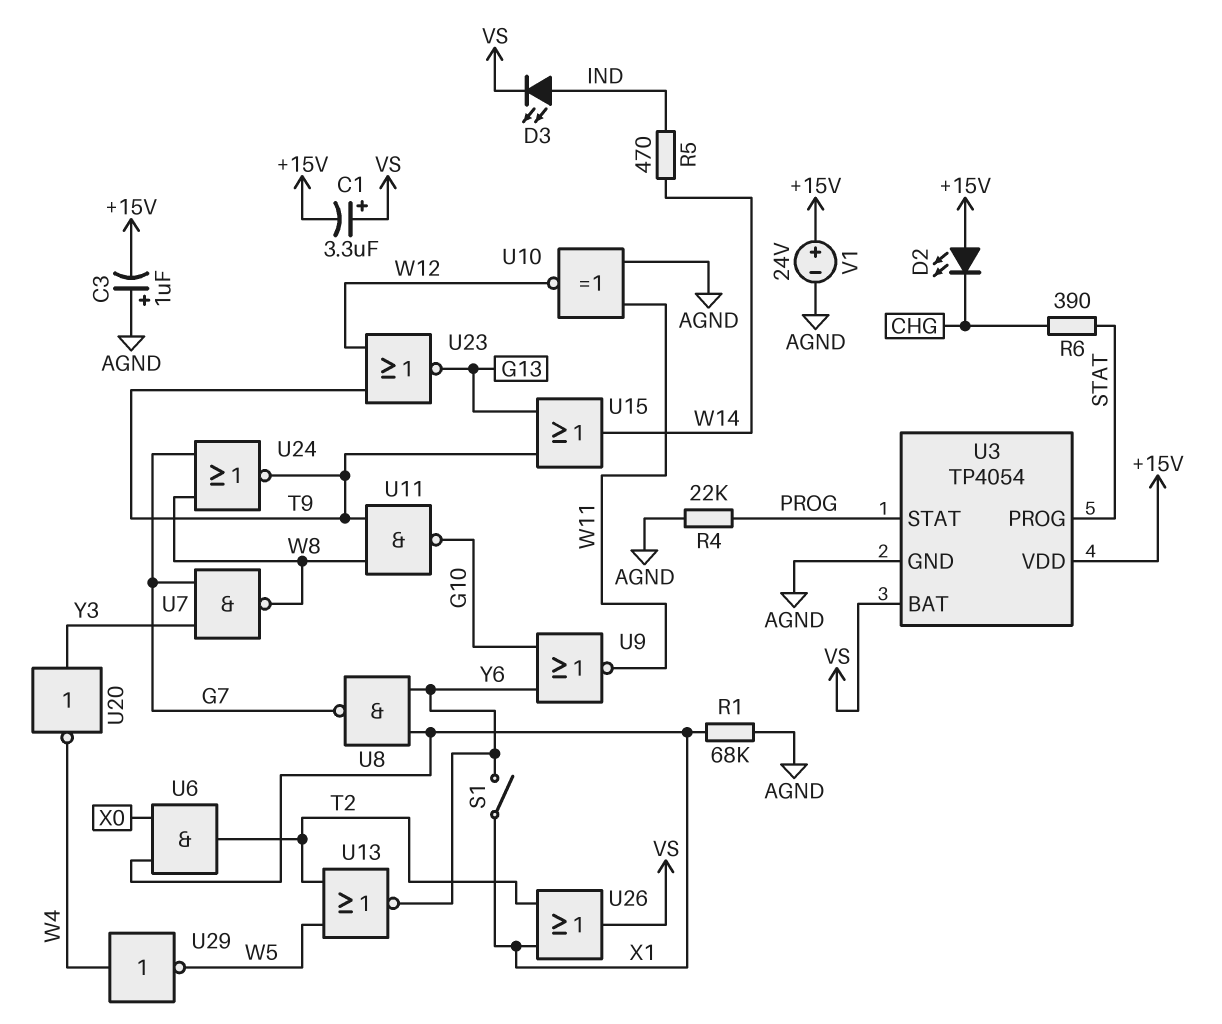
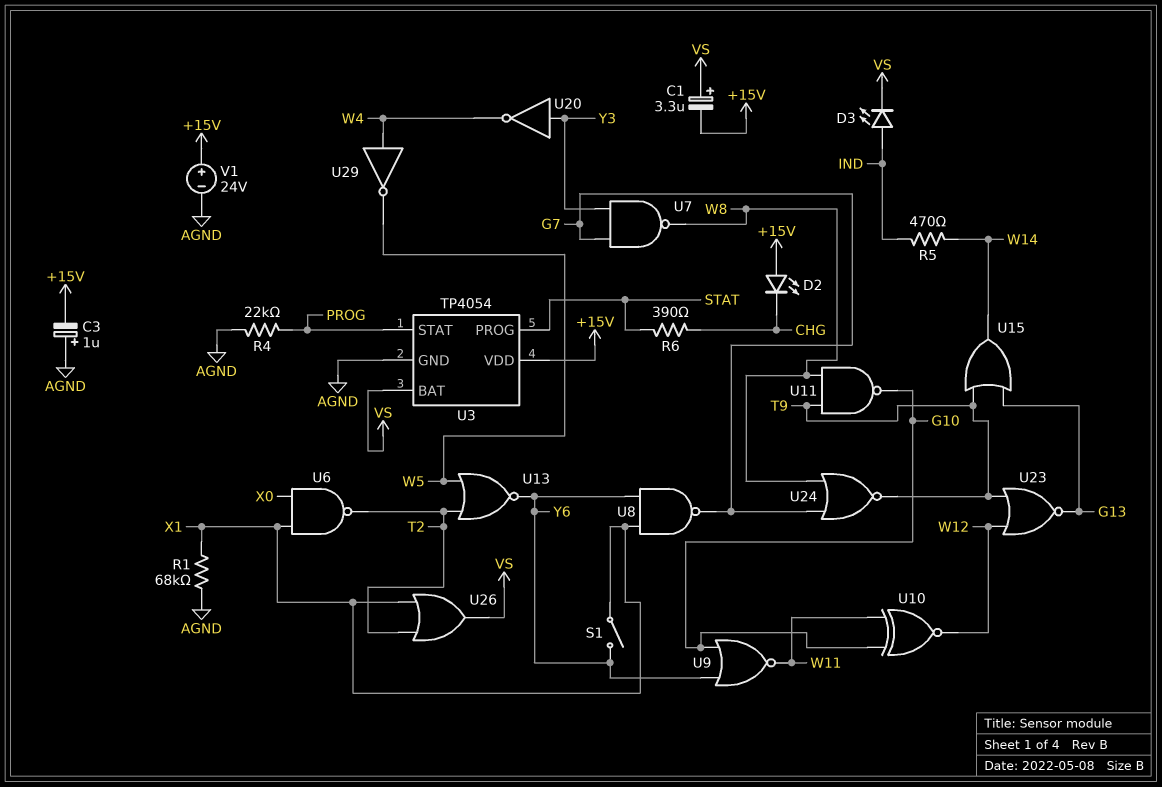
U6: AND (in X0, in X1, out T2) -> NAND (in X0, in X1, out T2)
U10: XNOR (in AGND, in W11, out W12) -> XNOR (in G10, in W11, out W12)

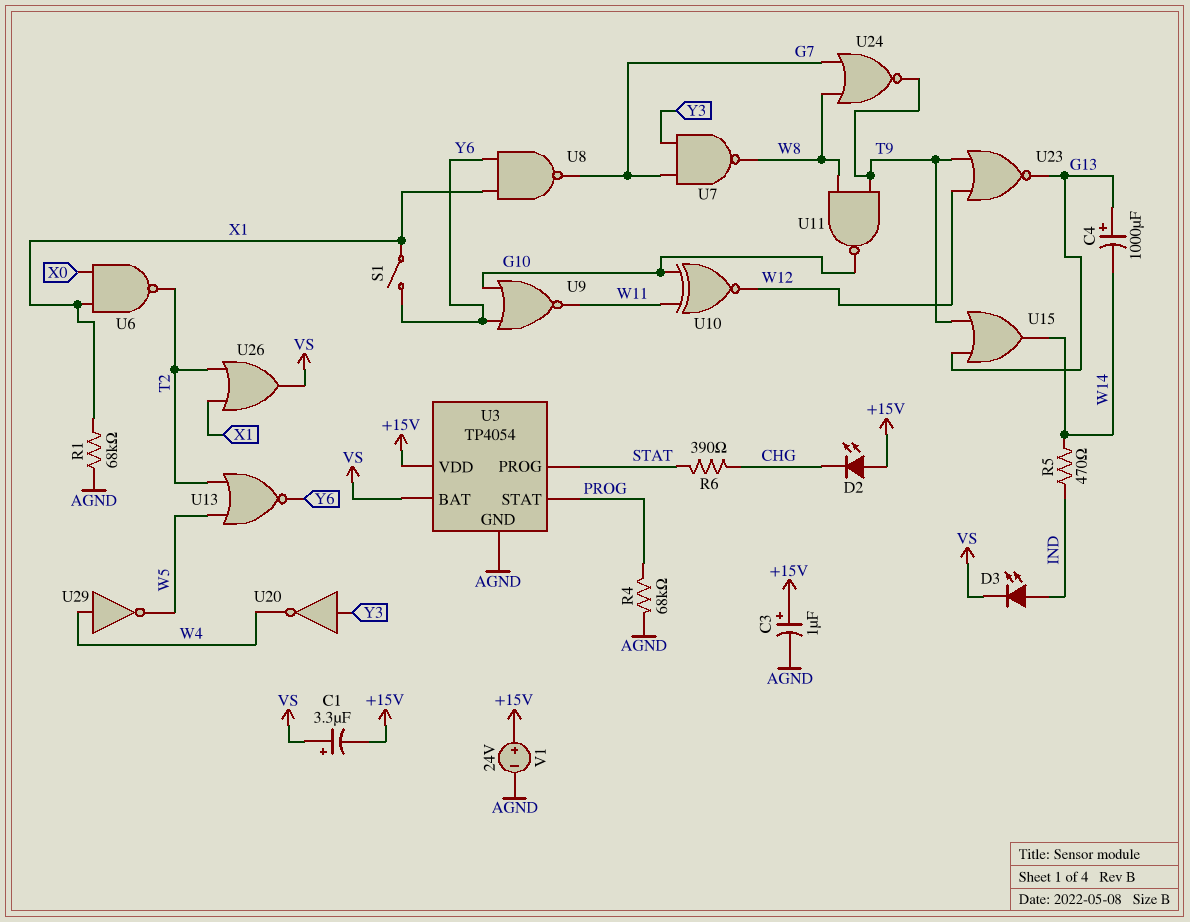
C3: 1uF (plus AGND, minus +15V) -> 1uF (plus +15V, minus AGND)
C4: none -> 1000uF (plus G13, minus W14)
R4: 22k (AGND, PROG) -> 68k (AGND, PROG)

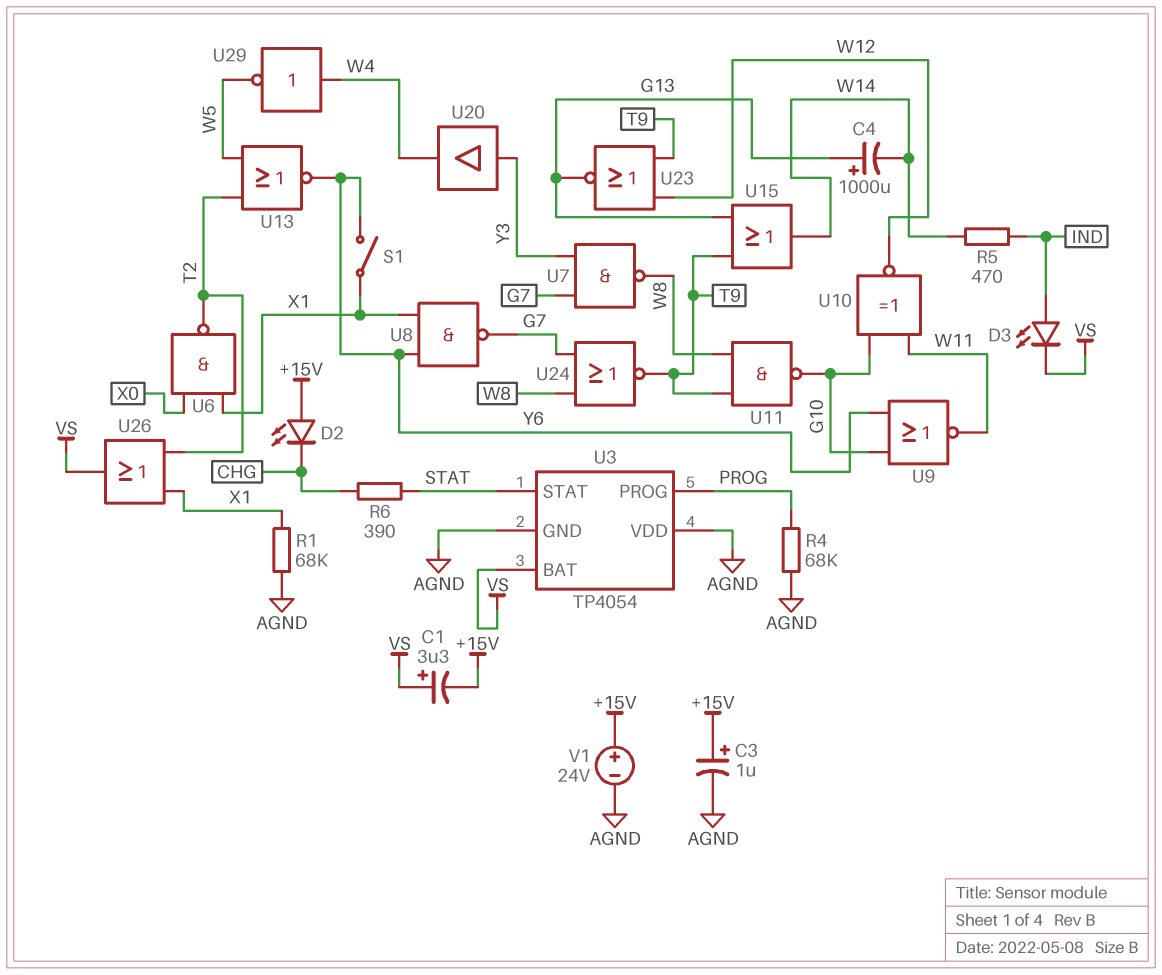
U3 pin PROG: STAT -> PROG
U3 pin STAT: PROG -> STAT
U3 pin VDD: +15V -> AGND
U20: NOT (in Y3, out W4) -> buffer (in Y3, out W4)

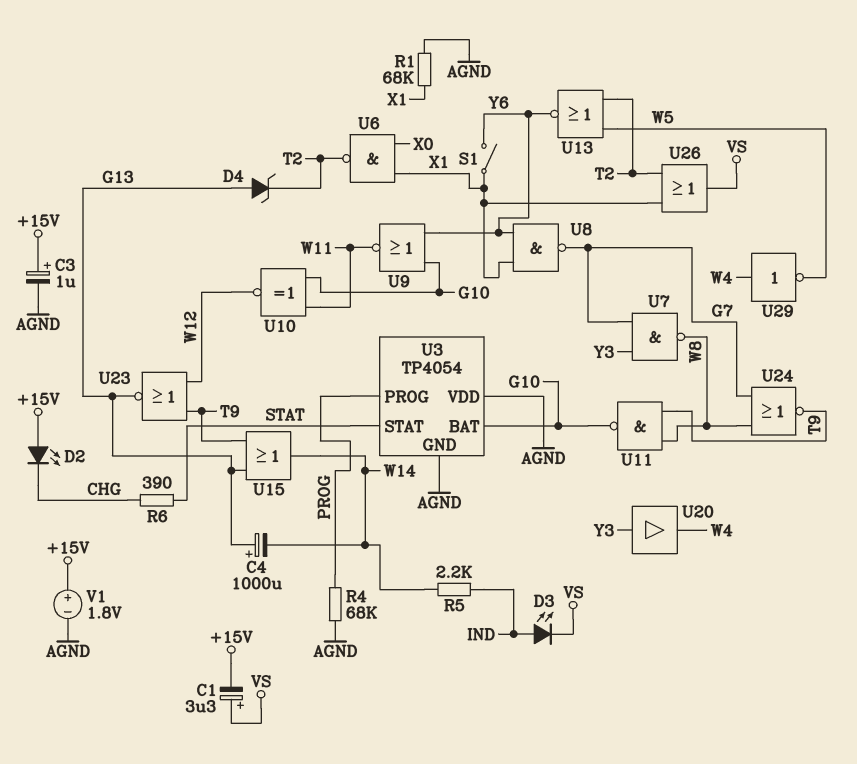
D4: none -> zener (A G13, K T2)
R5: 470 (IND, W14) -> 2.2k (IND, W14)
U3 pin BAT: VS -> G10
V1: 24V (plus +15V, minus AGND) -> 1.8V (plus +15V, minus AGND)

